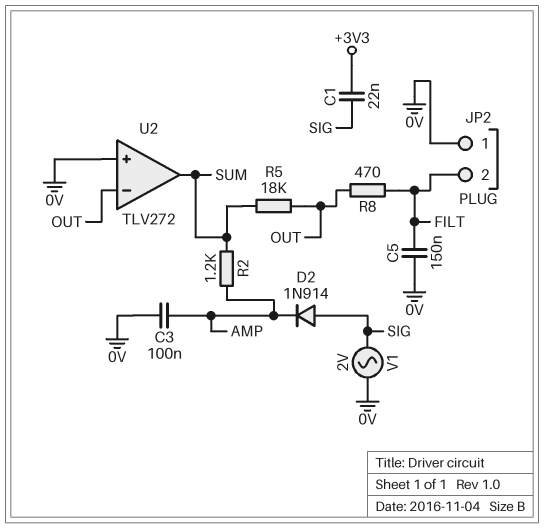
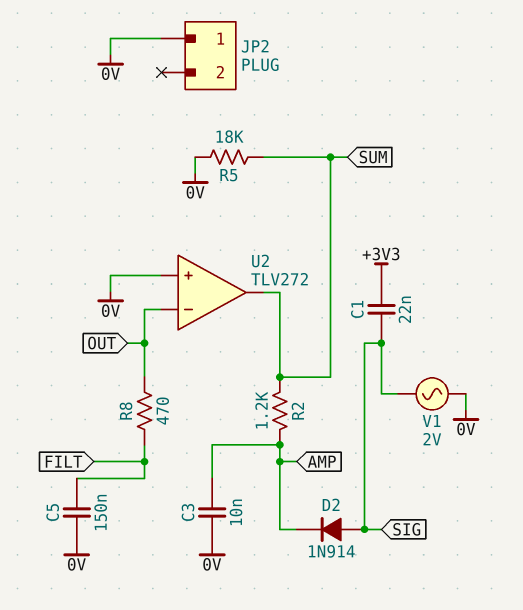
C3: 100nF (0V, AMP) -> 10nF (0V, AMP)
JP2 pin 2: FILT -> none
R5: 18k (OUT, SUM) -> 18k (0V, SUM)

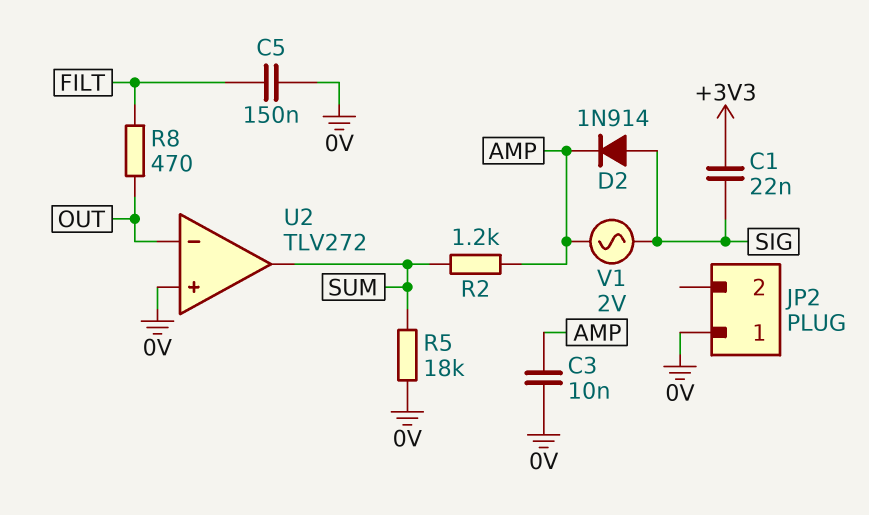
V1: AC 2V (0V, SIG) -> AC 2V (AMP, SIG)

